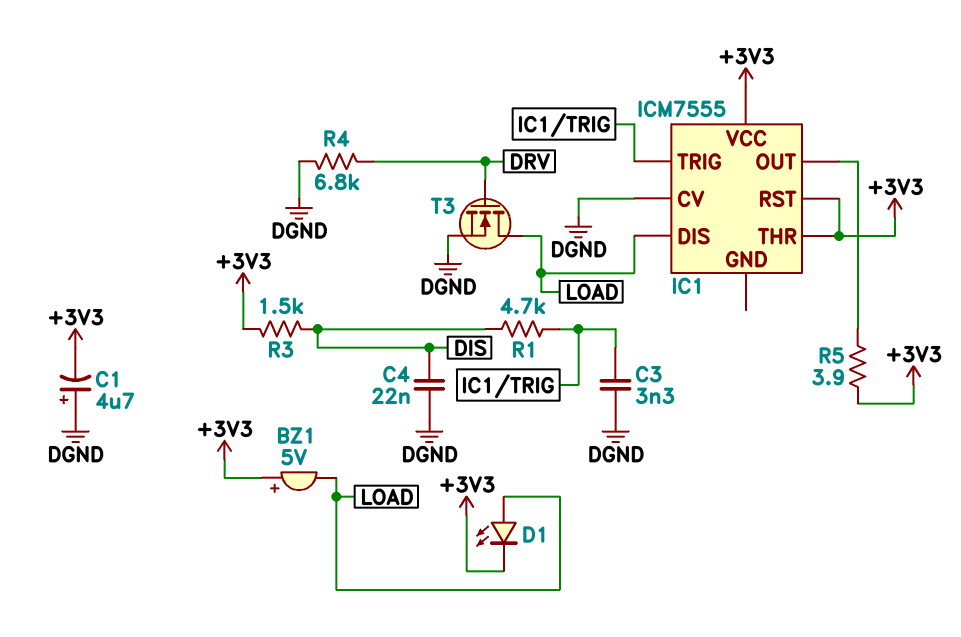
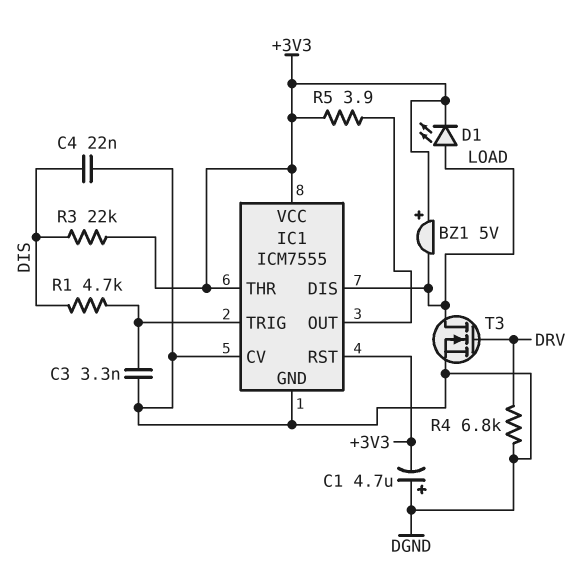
IC1 pin GND: none -> DGND
R3: 1.5k (+3V3, DIS) -> 22k (+3V3, DIS)

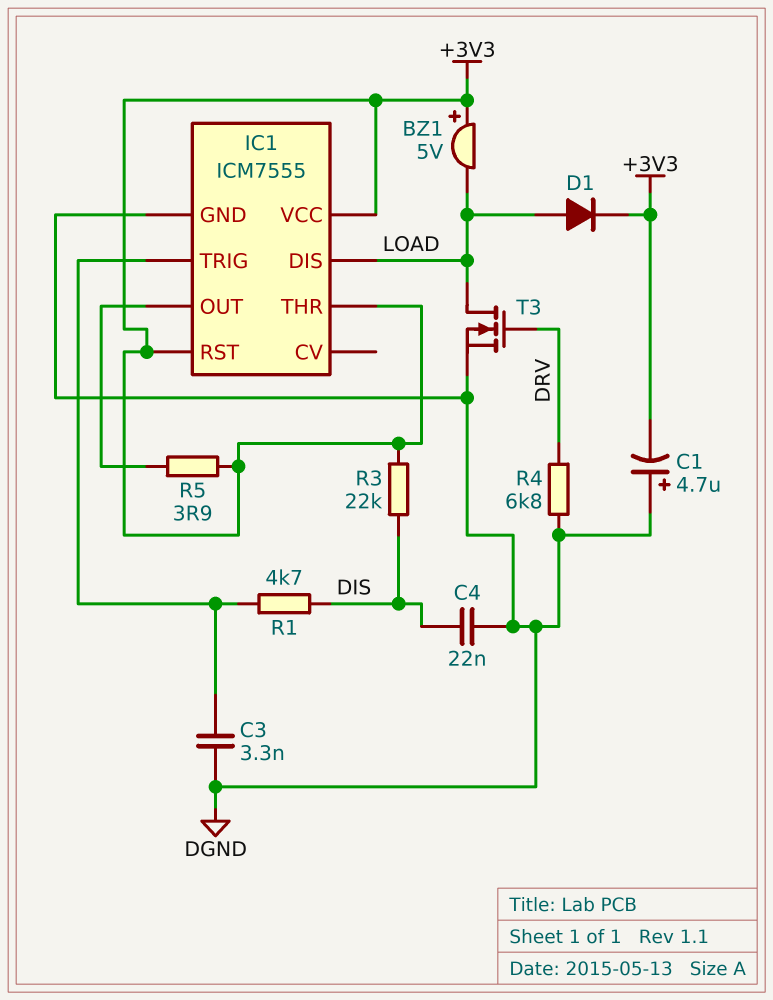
D1: LED (A LOAD, K +3V3) -> diode (A LOAD, K +3V3)
IC1 pin CV: DGND -> none

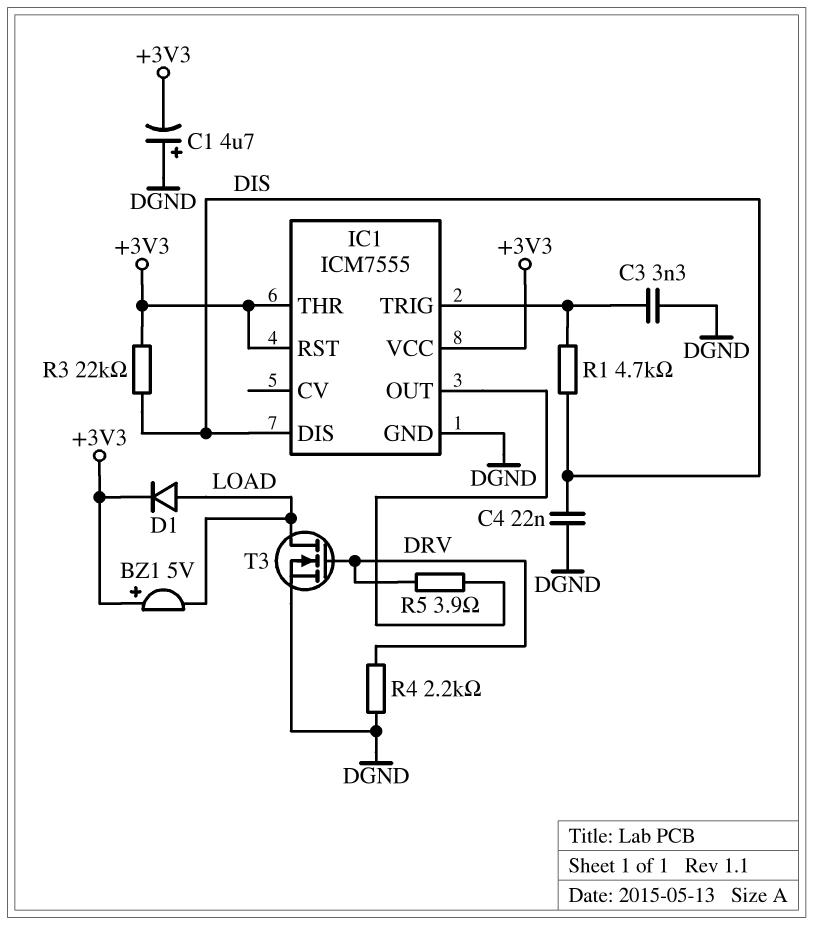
IC1 pin DIS: LOAD -> DIS
R4: 6.8k (DGND, DRV) -> 2.2k (DGND, DRV)
R5: 3.9 (+3V3, IC1/OUT) -> 3.9 (DRV, IC1/OUT)

